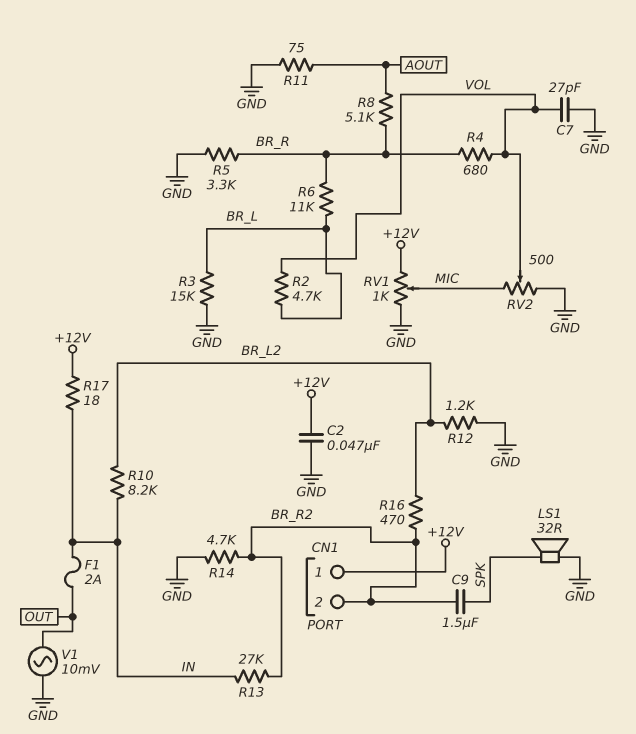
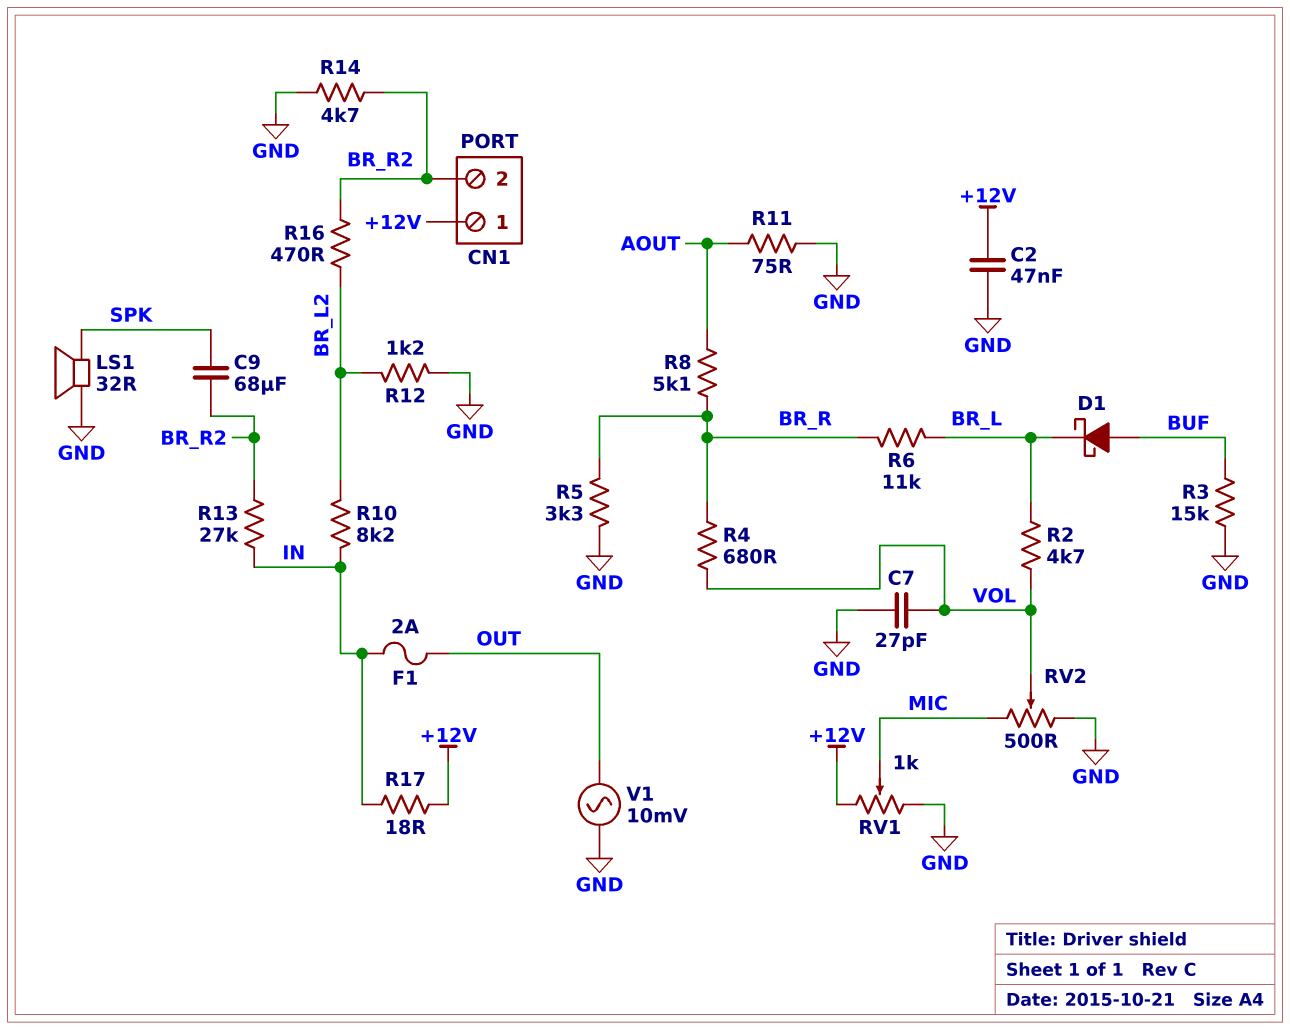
C9: 1.5uF (BR_R2, SPK) -> 68uF (BR_R2, SPK)
D1: none -> schottky (A BUF, K BR_L)
R3: 15k (BR_L, GND) -> 15k (BUF, GND)

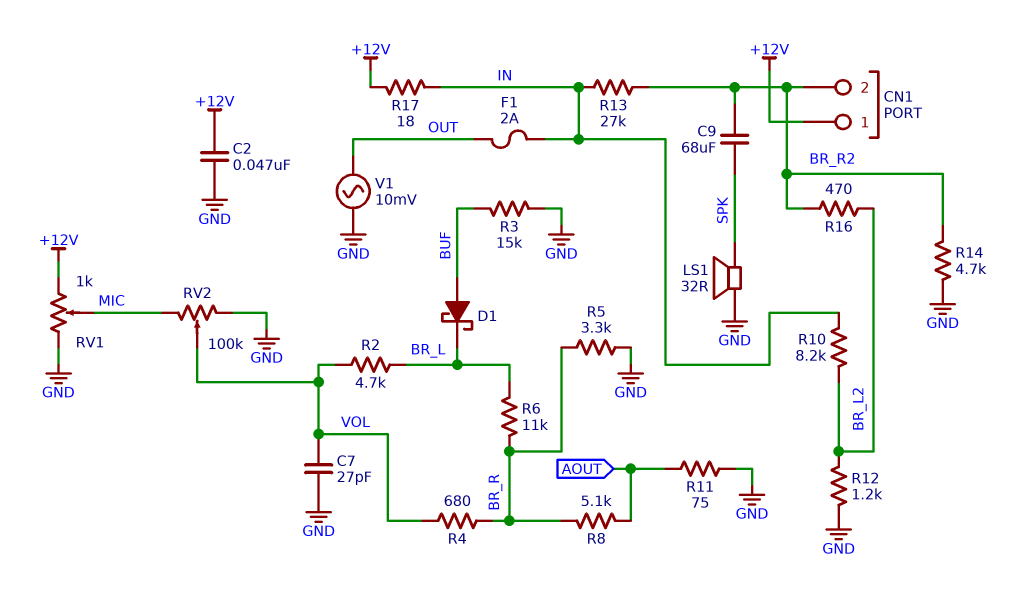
RV2: 500 (GND, MIC, wiper VOL) -> 100k (GND, MIC, wiper VOL)

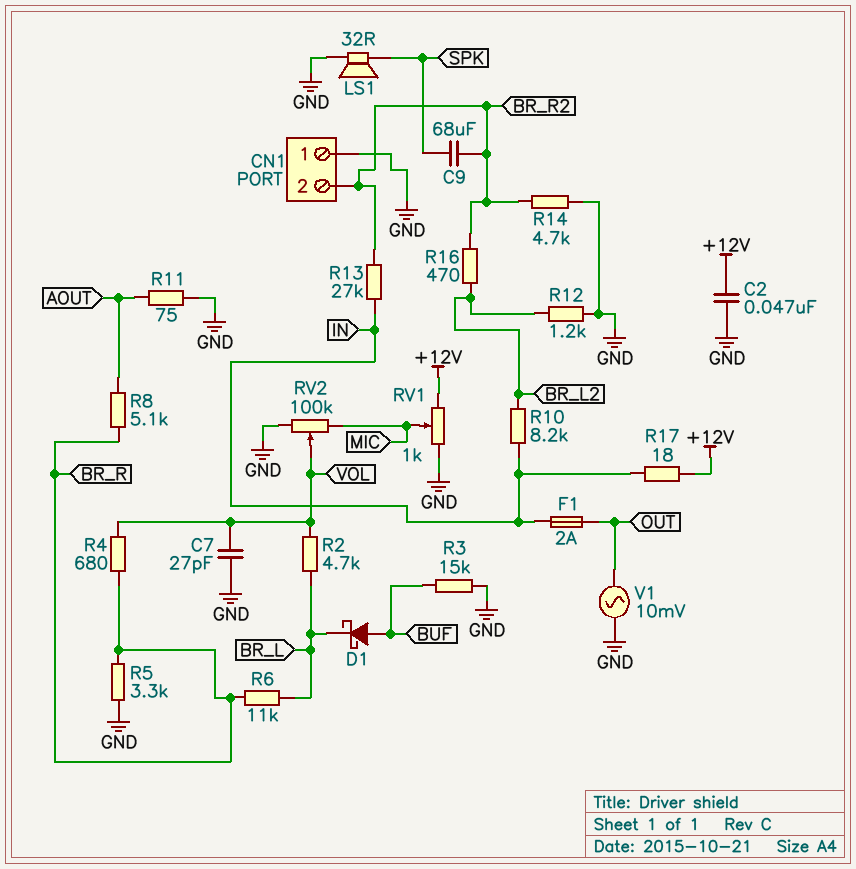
CN1 pin 1: +12V -> GND

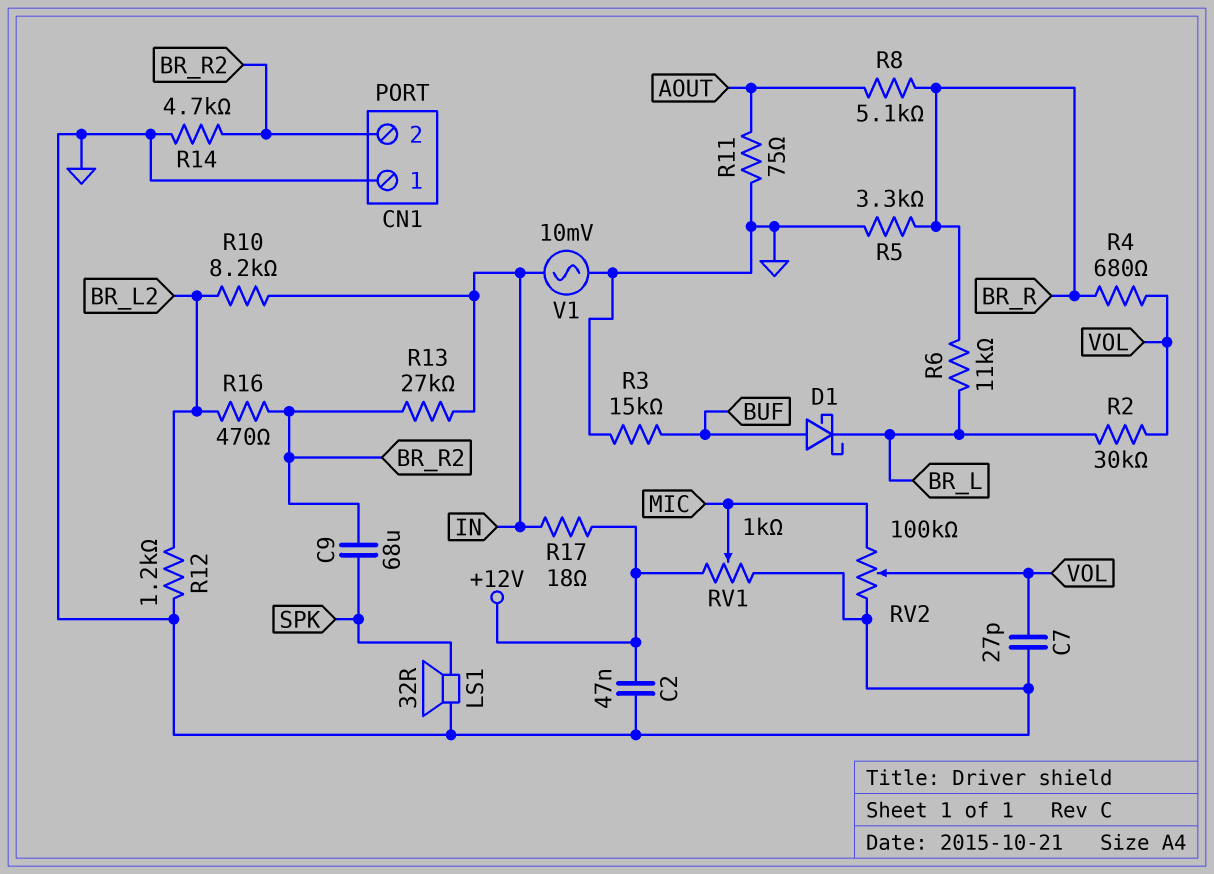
F1: 2A (IN, OUT) -> none
R2: 4.7k (BR_L, VOL) -> 30k (BR_L, VOL)
V1: AC 10mV (GND, OUT) -> AC 10mV (GND, IN)

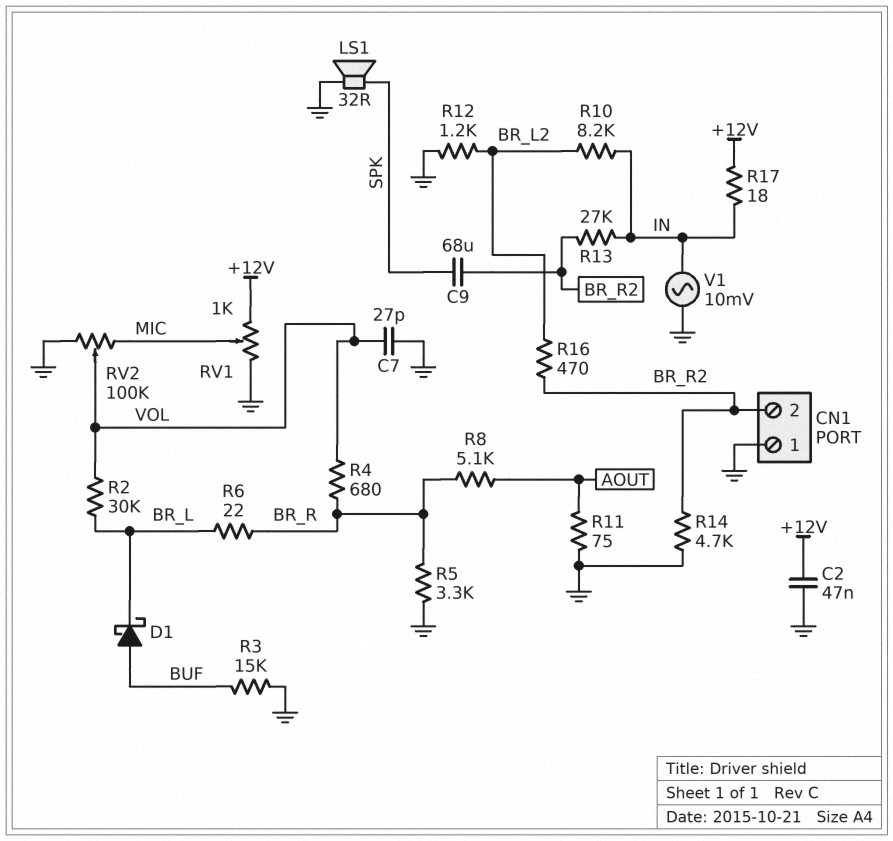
R6: 11k (BR_L, BR_R) -> 22 (BR_L, BR_R)

